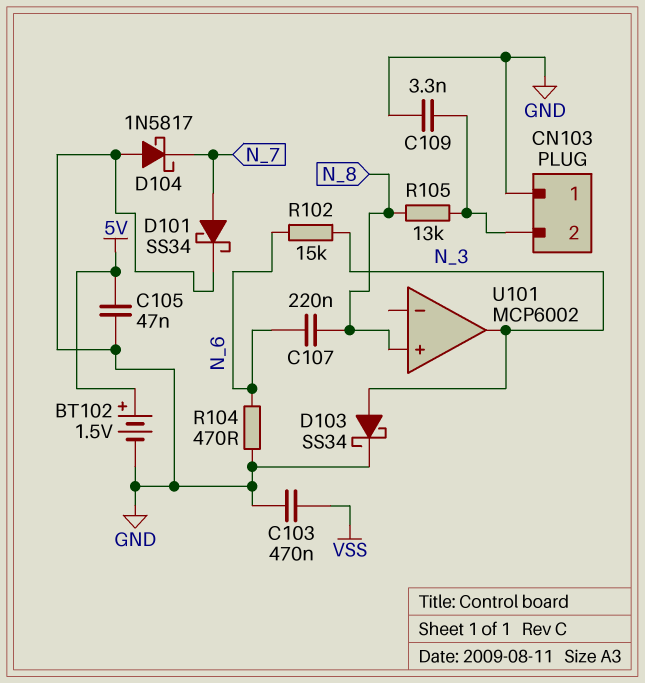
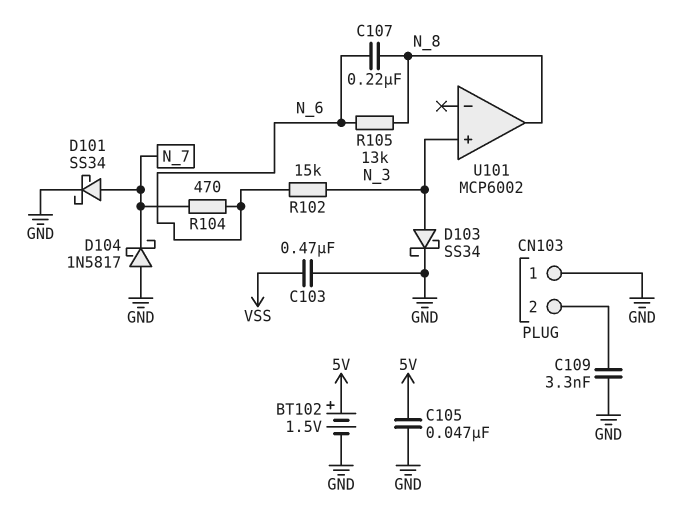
R104: 470 (GND, N_6) -> 470 (N_6, N_7)
R105: 13k (CN103/2, N_8) -> 13k (N_6, N_8)
U101 pin in+: N_8 -> N_3
U101 pin out: N_3 -> N_8

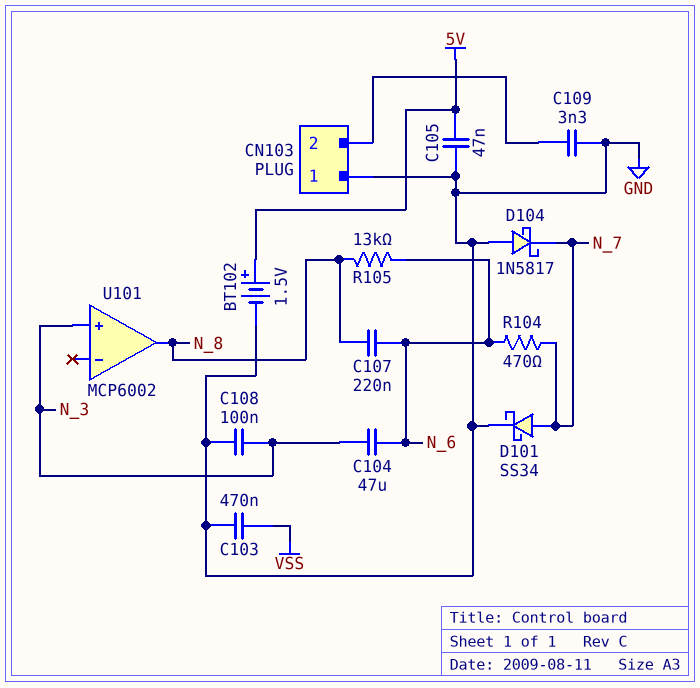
C104: none -> 47uF (N_3, N_6)
C108: none -> 100nF (GND, N_3)
D103: schottky SS34 (A N_3, K GND) -> none
R102: 15k (N_3, N_6) -> none

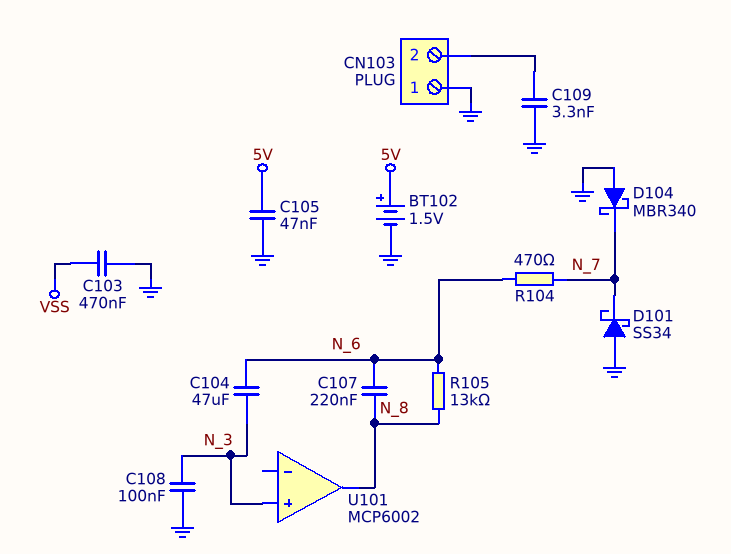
D101: schottky SS34 (A N_7, K GND) -> schottky SS34 (A GND, K N_7)
D104: schottky 1N5817 (A GND, K N_7) -> schottky MBR340 (A GND, K N_7)

